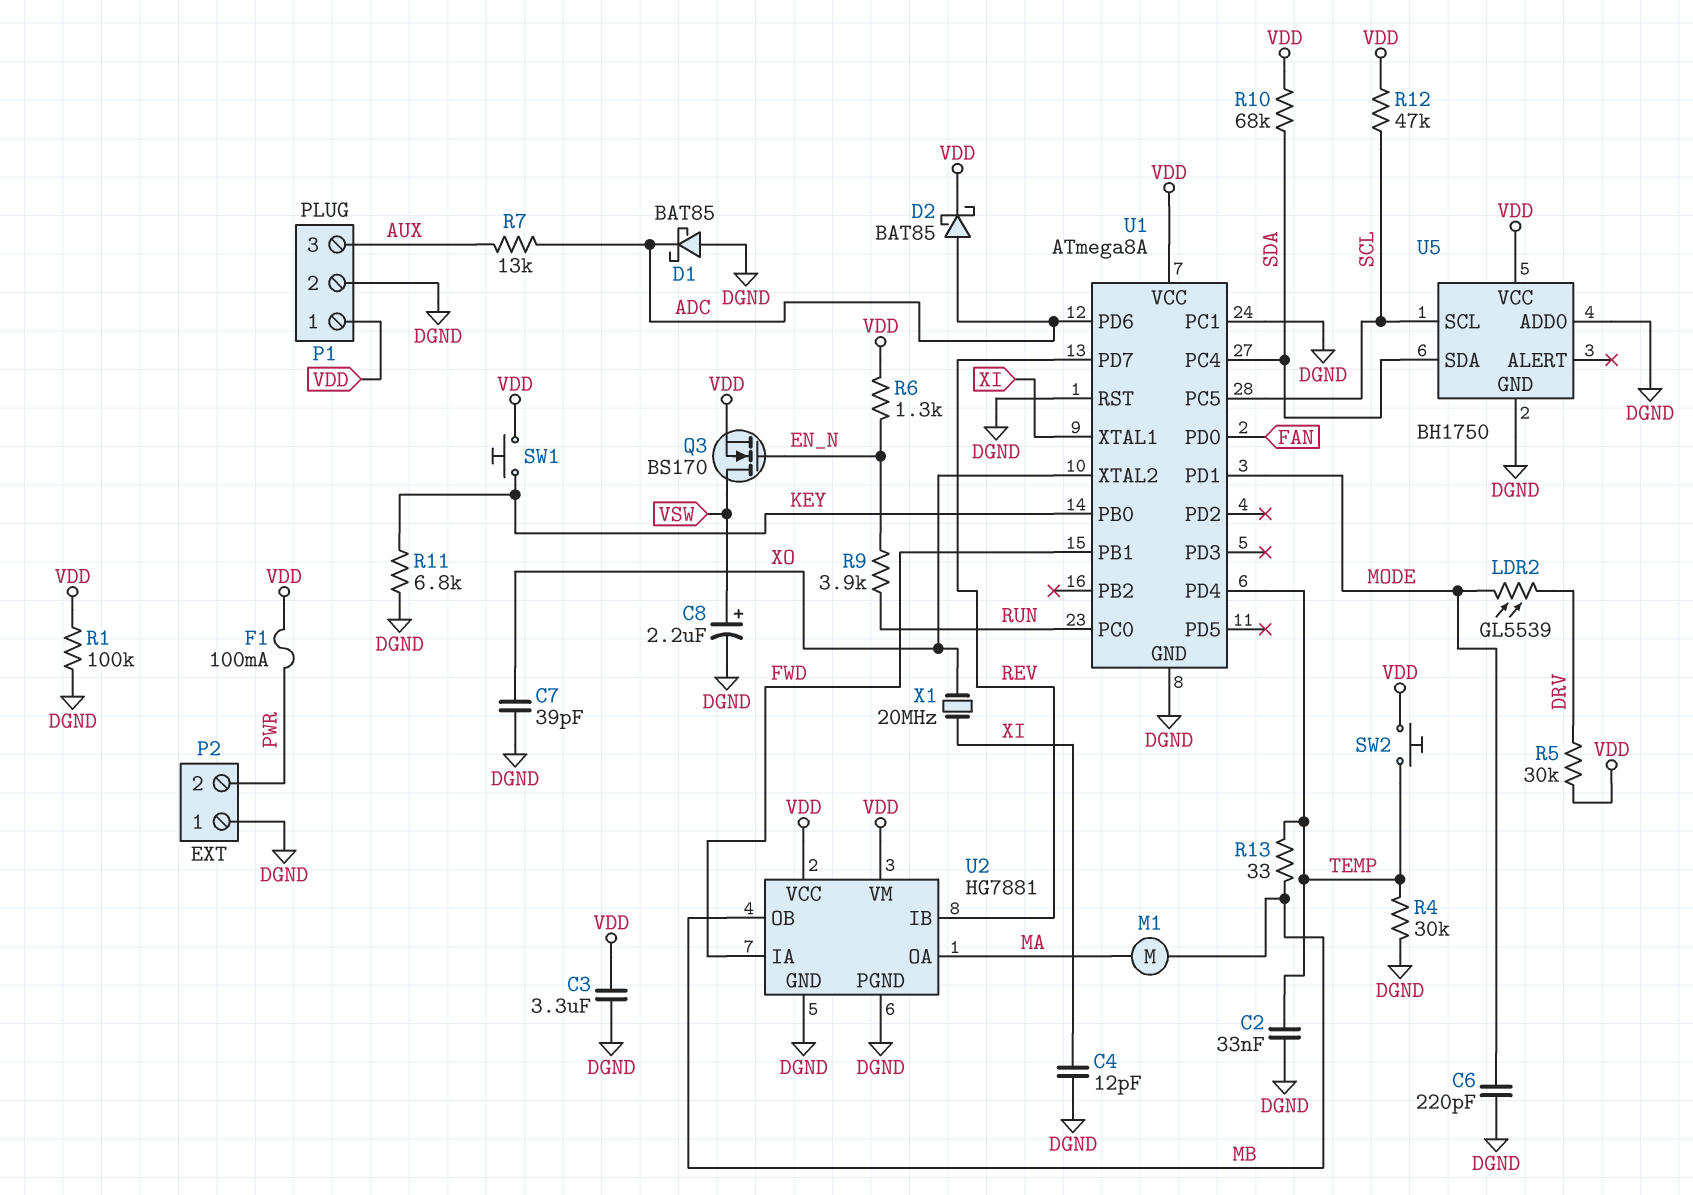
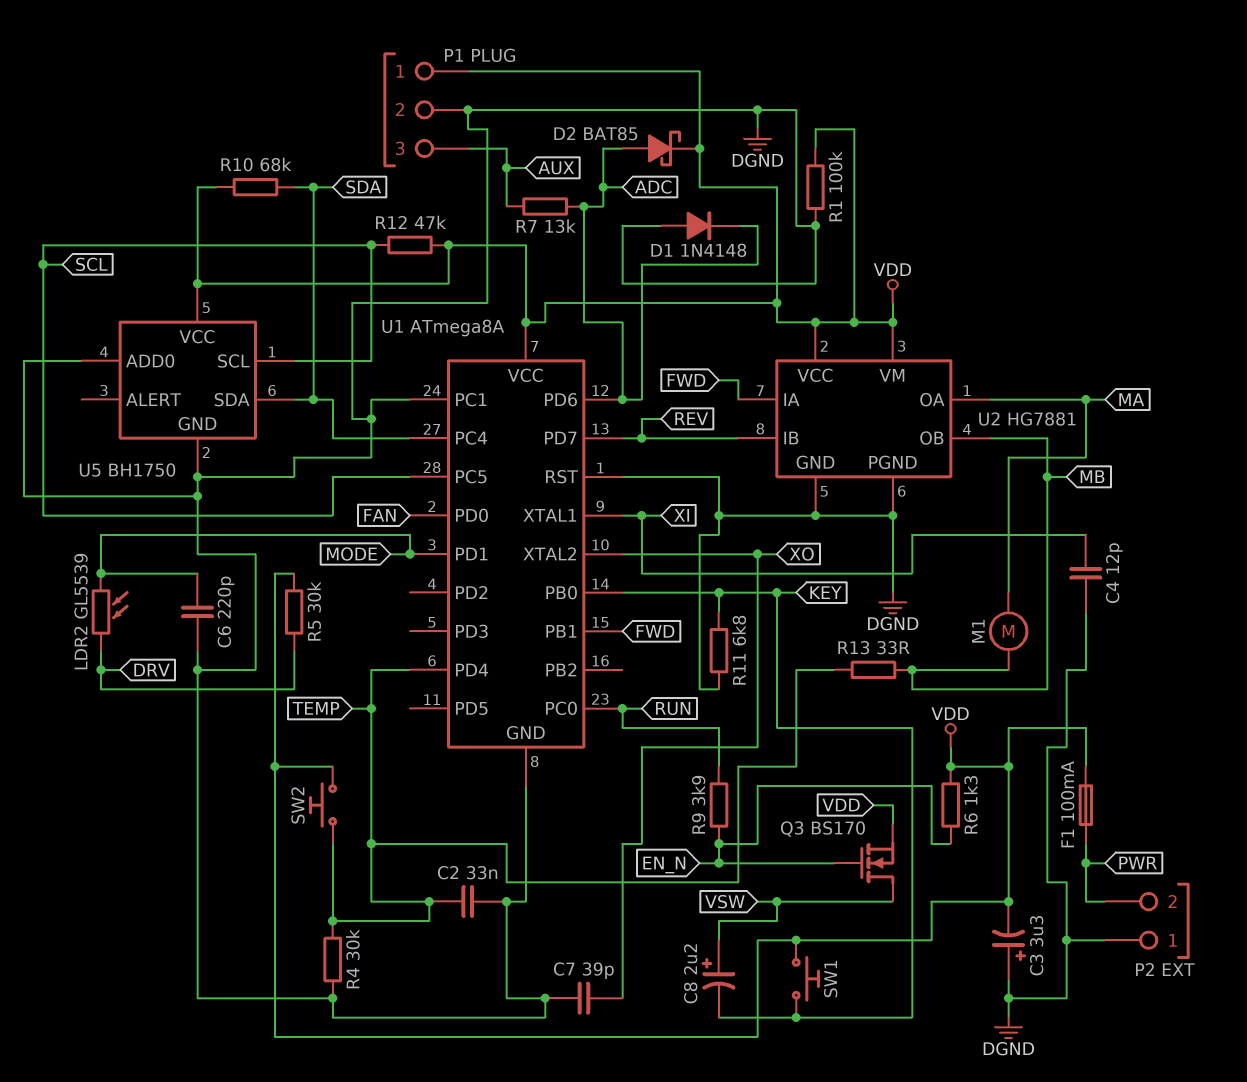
C3: 3.3uF (DGND, VDD) -> 3.3uF (plus DGND, minus VDD)
C8: 2.2uF (plus VSW, minus DGND) -> 2.2uF (plus VSW, minus KEY)
D1: schottky BAT85 (A DGND, K ADC) -> diode 1N4148 (A DGND, K ADC)
X1: 20MHz (XI, XO) -> none

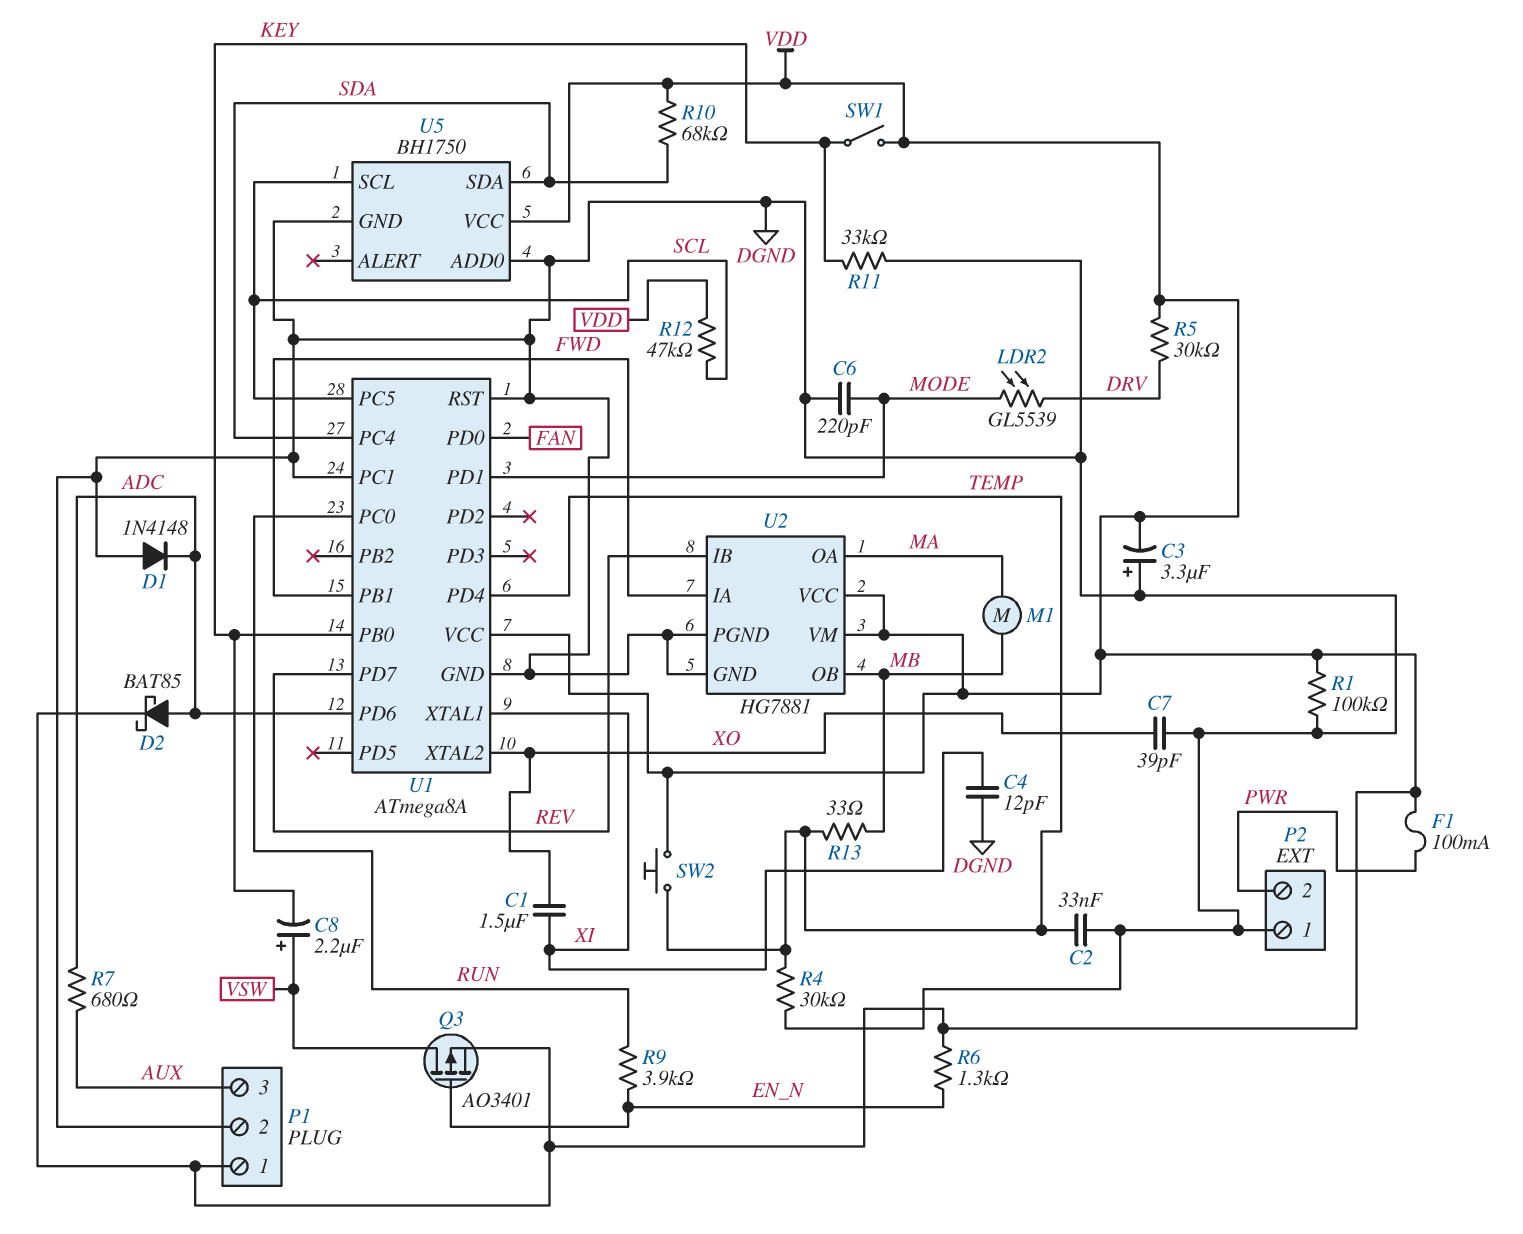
C1: none -> 1.5uF (XI, XO)
Q3: NMOS BS170 (G EN_N, D VSW, S VDD) -> PMOS AO3401 (G EN_N, D VSW, S VDD)
R7: 13k (ADC, AUX) -> 680 (ADC, AUX)
R11: 6.8k (DGND, KEY) -> 33k (DGND, KEY)
SW1: button (KEY, VDD) -> switch (KEY, VDD)

